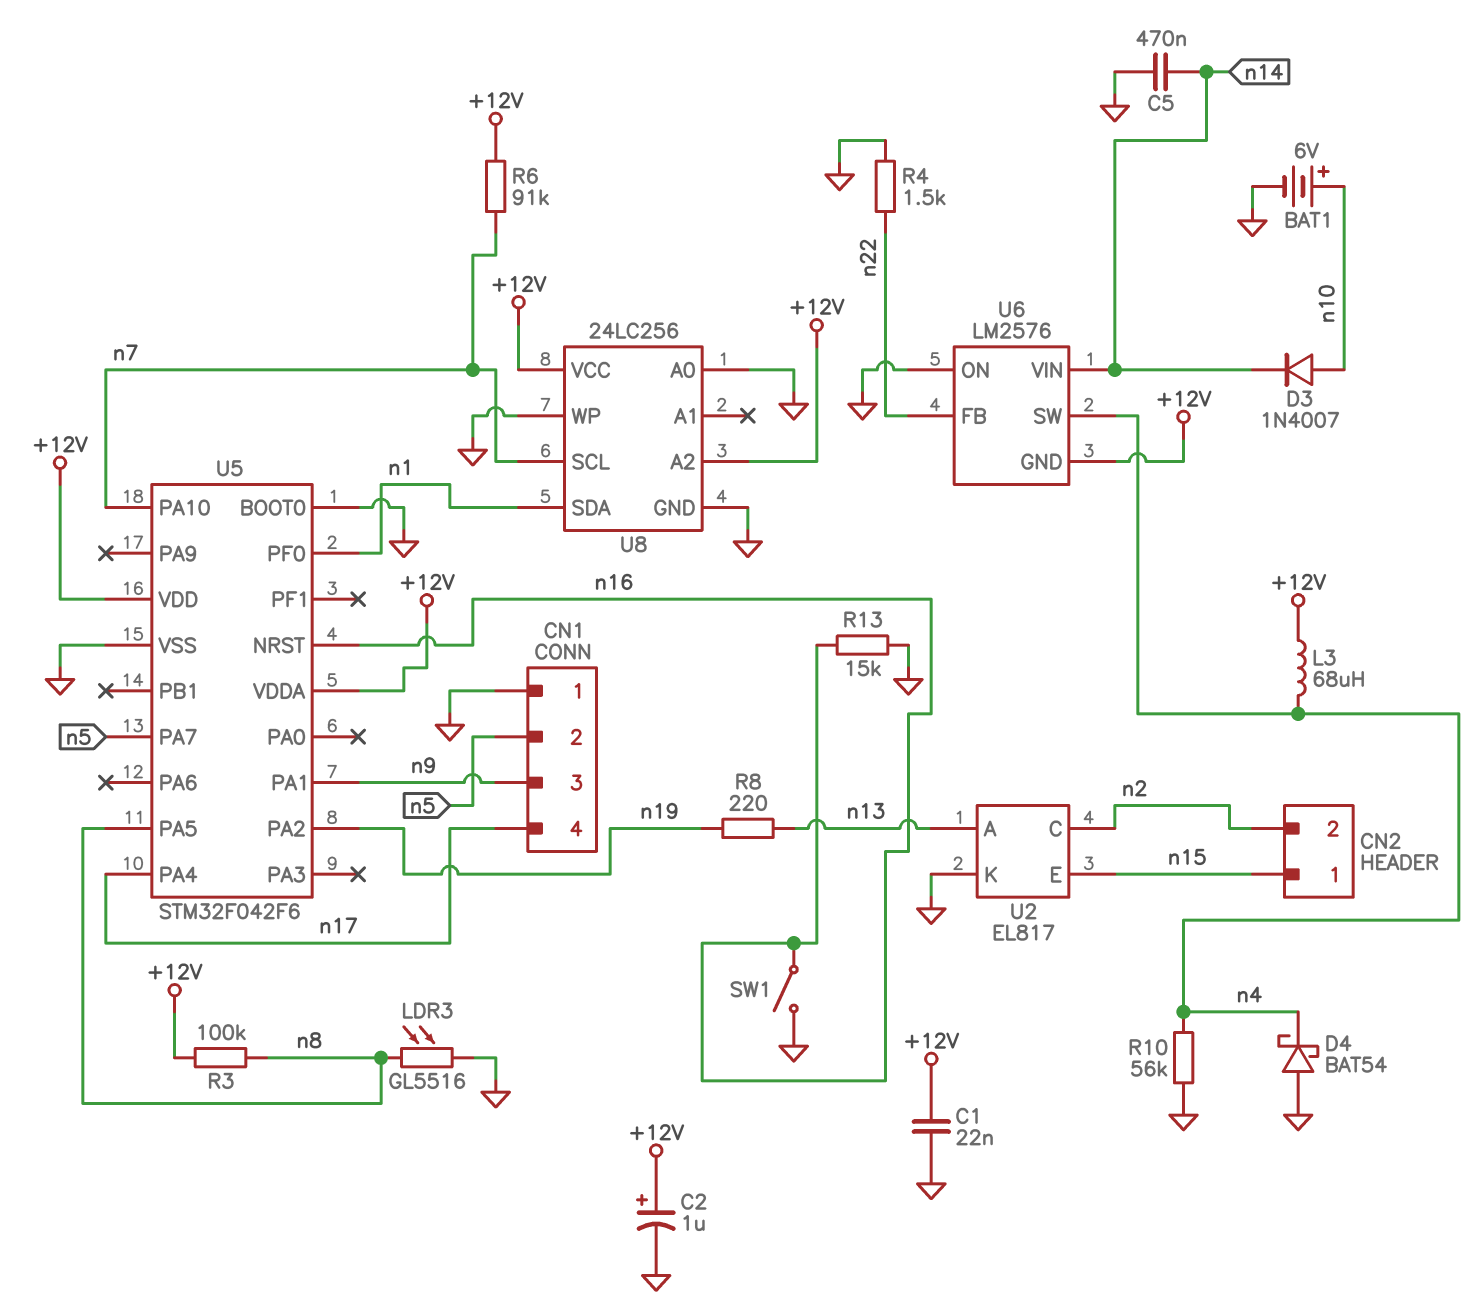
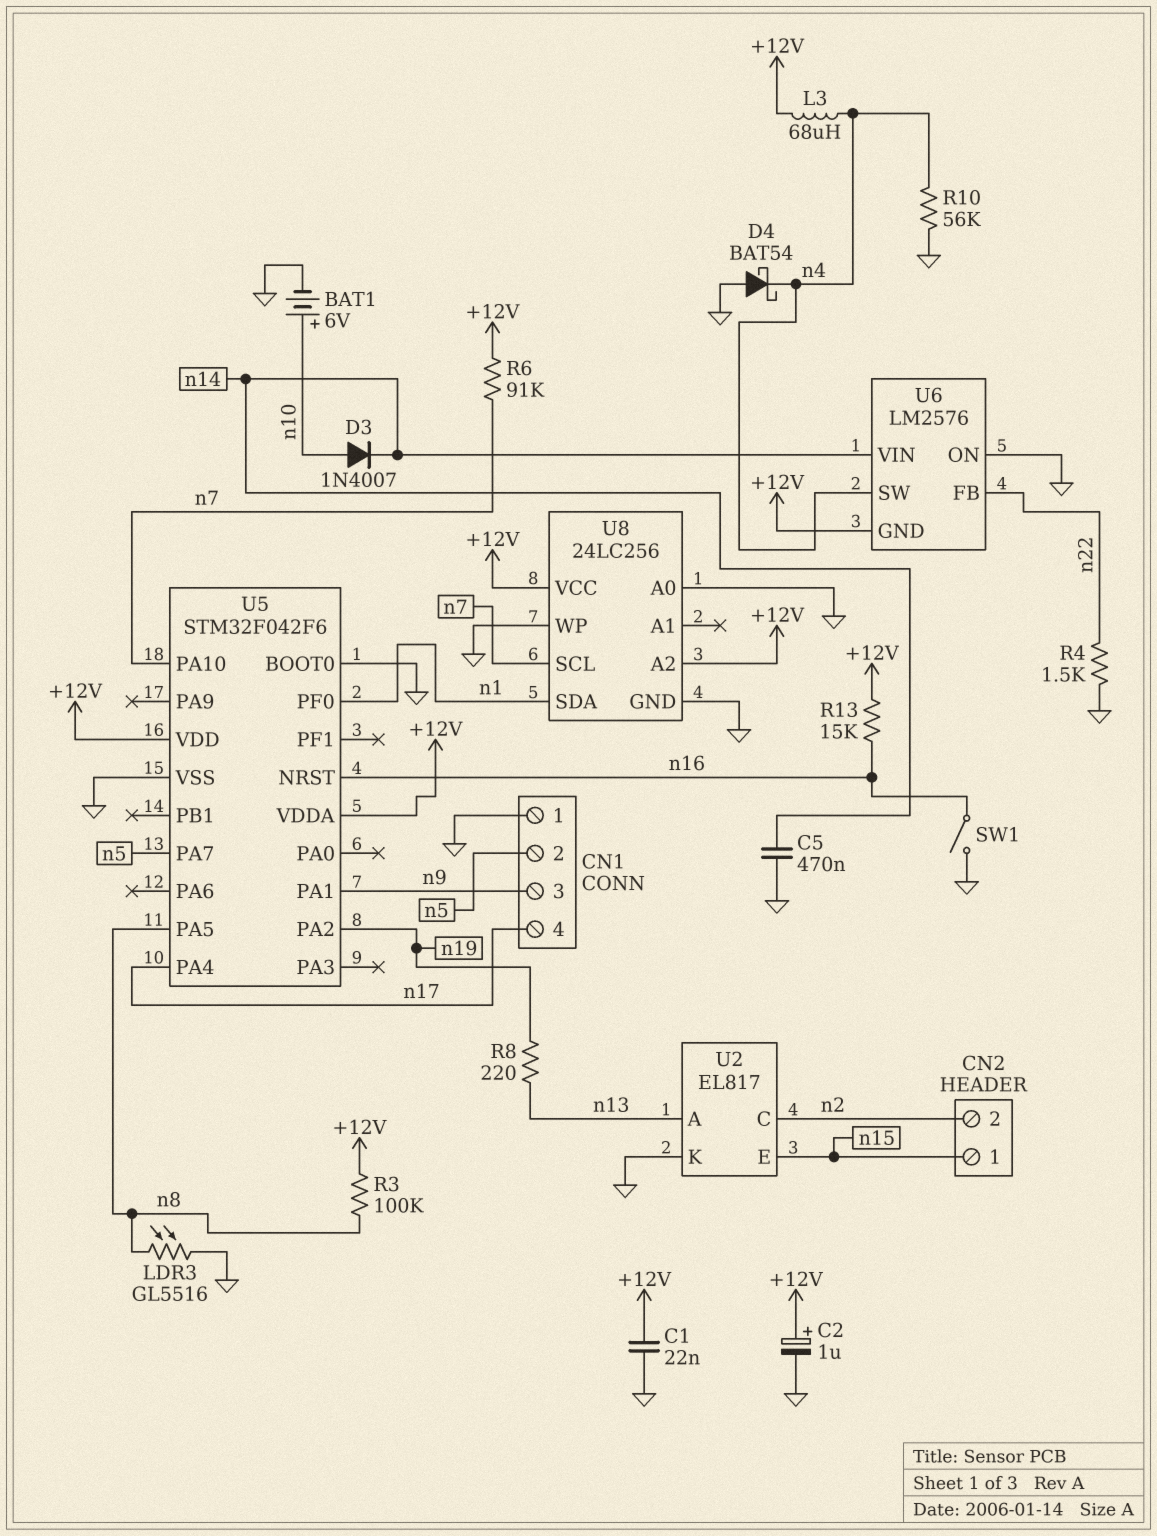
R13: 15k (GND, n16) -> 15k (+12V, n16)

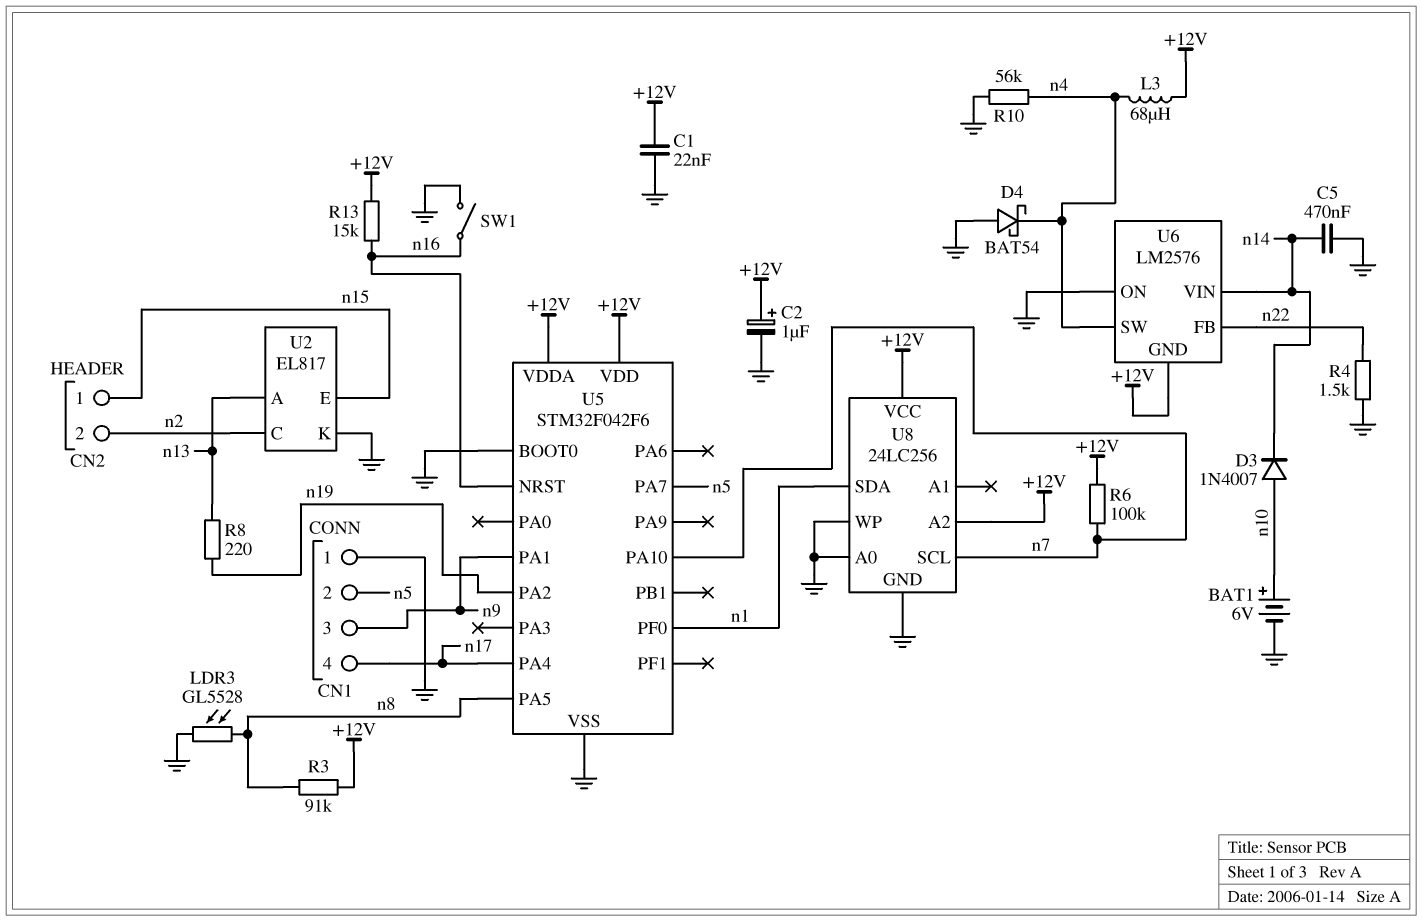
LDR3: GL5516 (GND, n8) -> GL5528 (GND, n8)
R3: 100k (+12V, n8) -> 91k (+12V, n8)
R6: 91k (+12V, n7) -> 100k (+12V, n7)

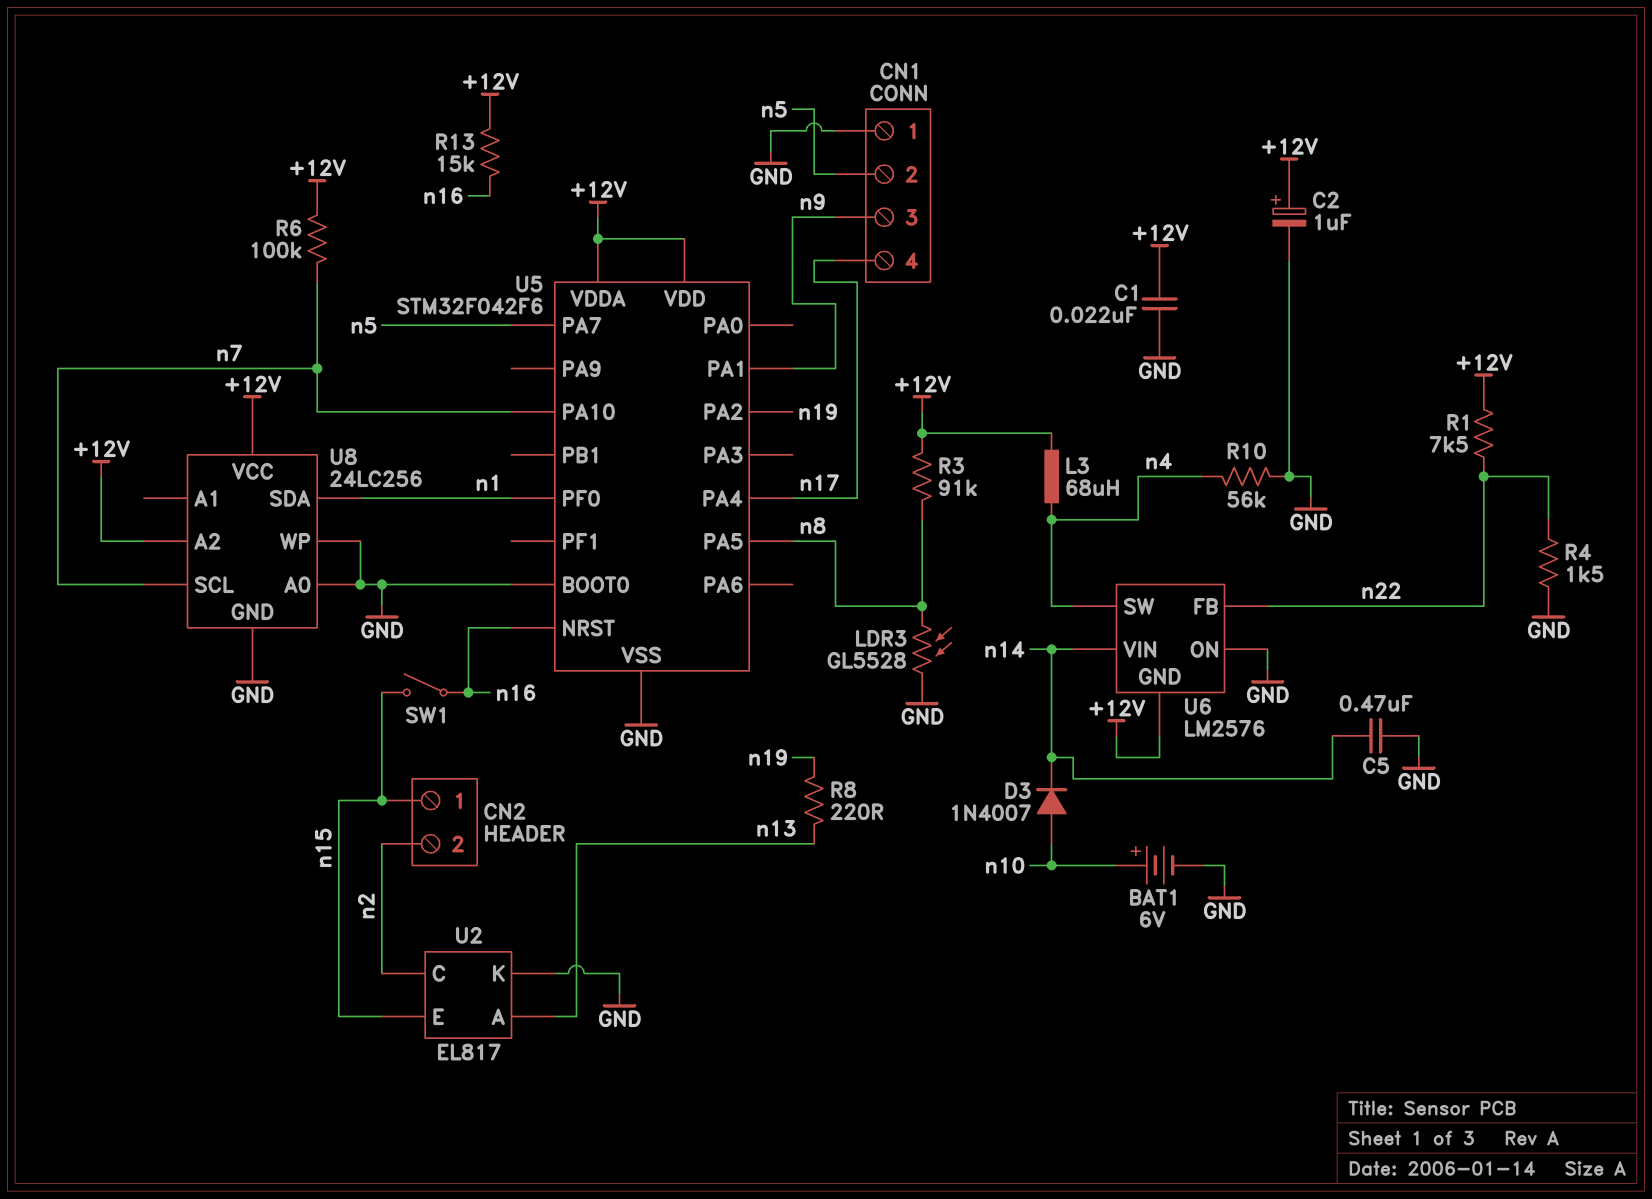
D4: schottky BAT54 (A GND, K n4) -> none
R1: none -> 7.5k (+12V, n22)
SW1: switch (GND, n16) -> switch (n15, n16)

